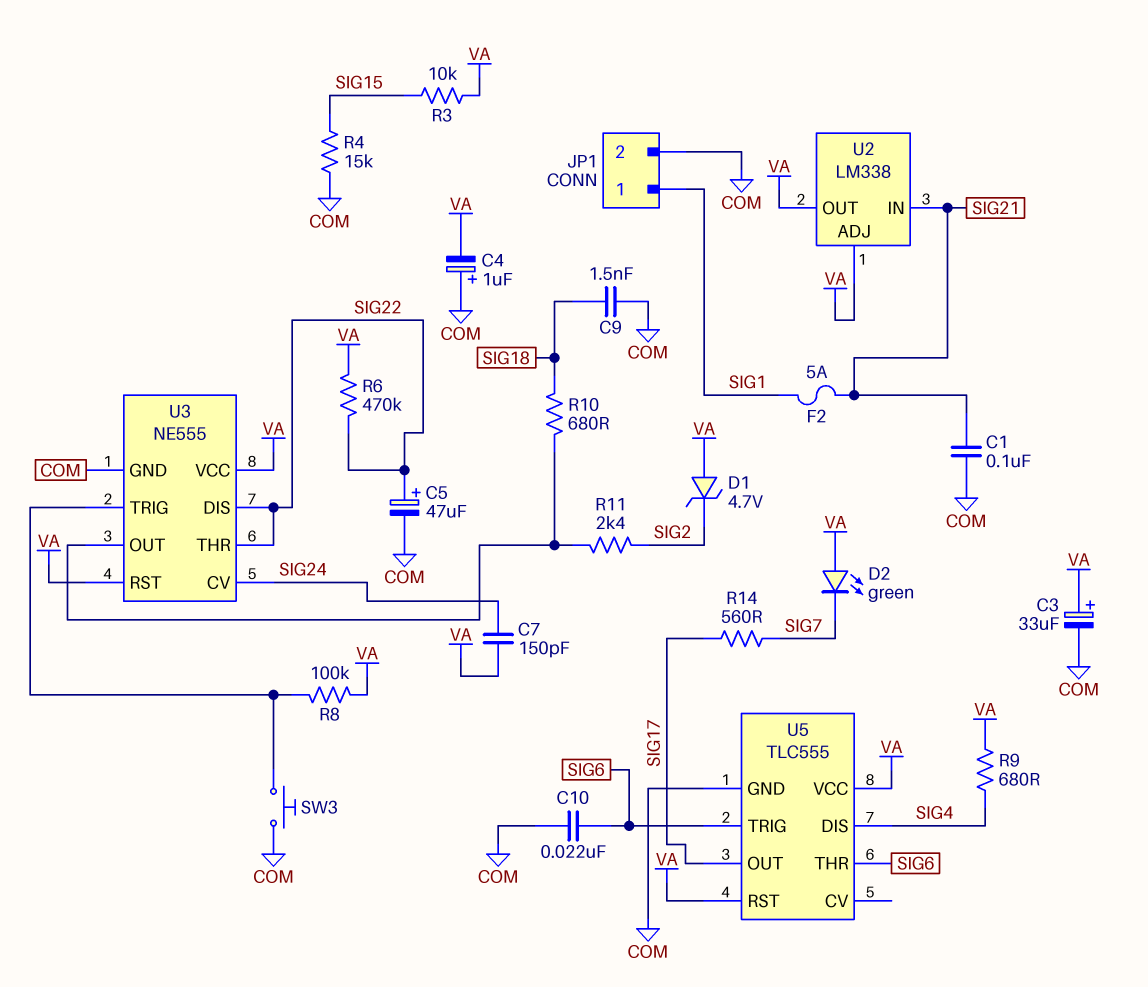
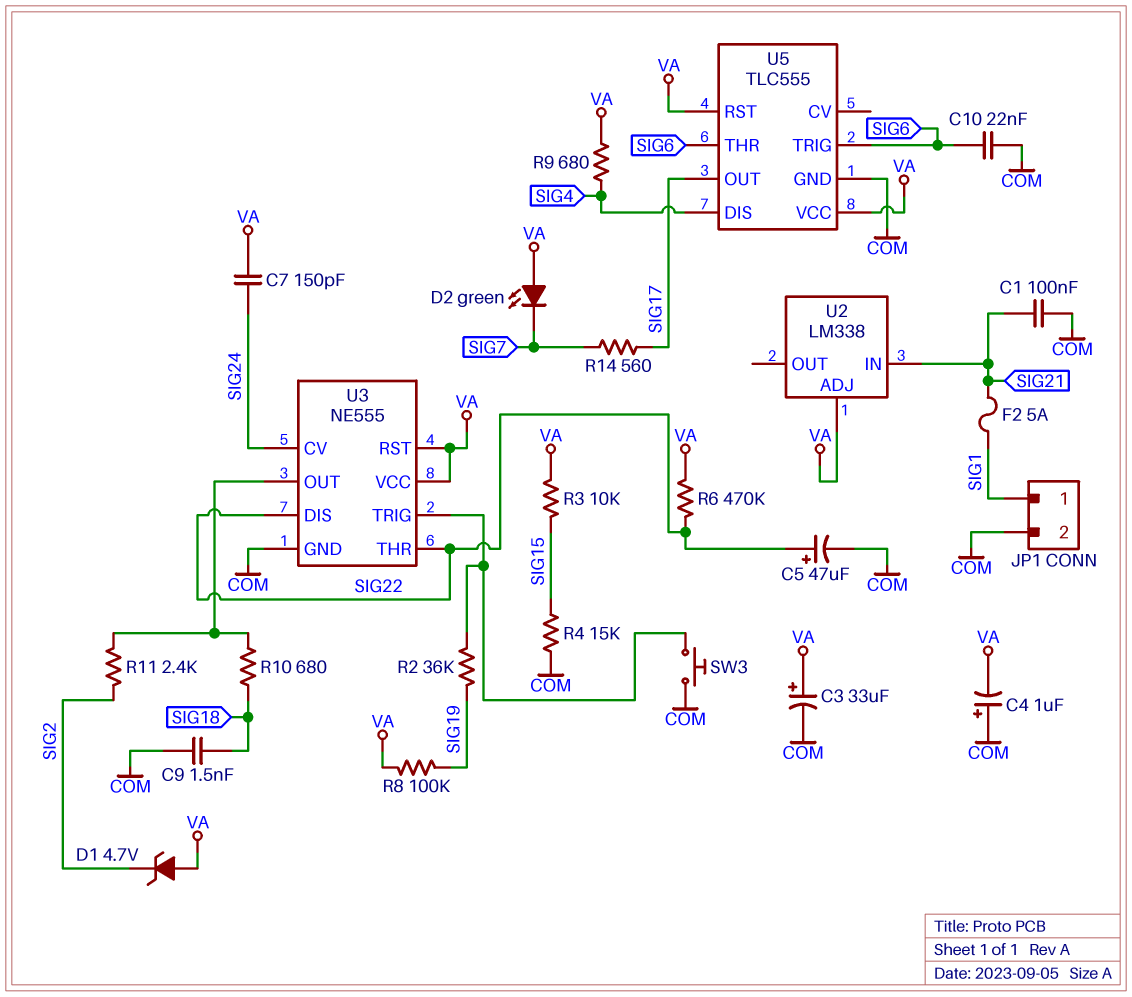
R2: none -> 36k (SIG19, U3/TRIG)
R8: 100k (U3/TRIG, VA) -> 100k (SIG19, VA)
U2 pin OUT: VA -> none

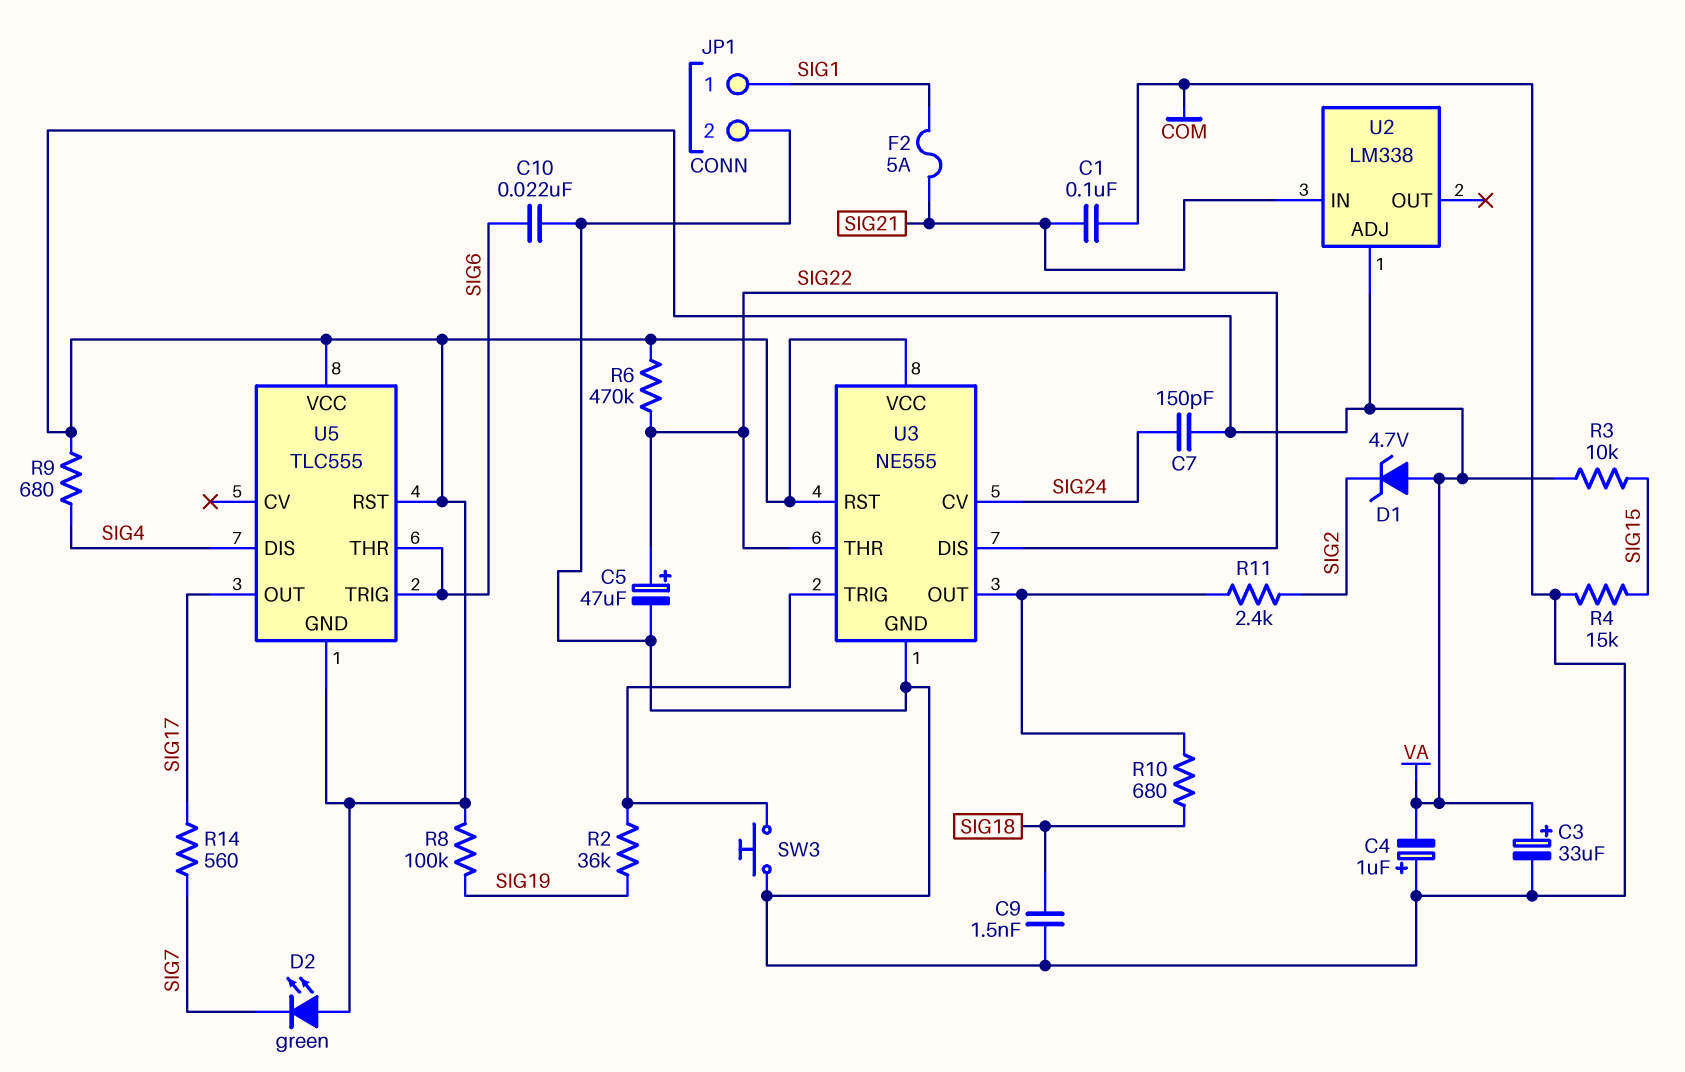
U5 pin GND: COM -> VA

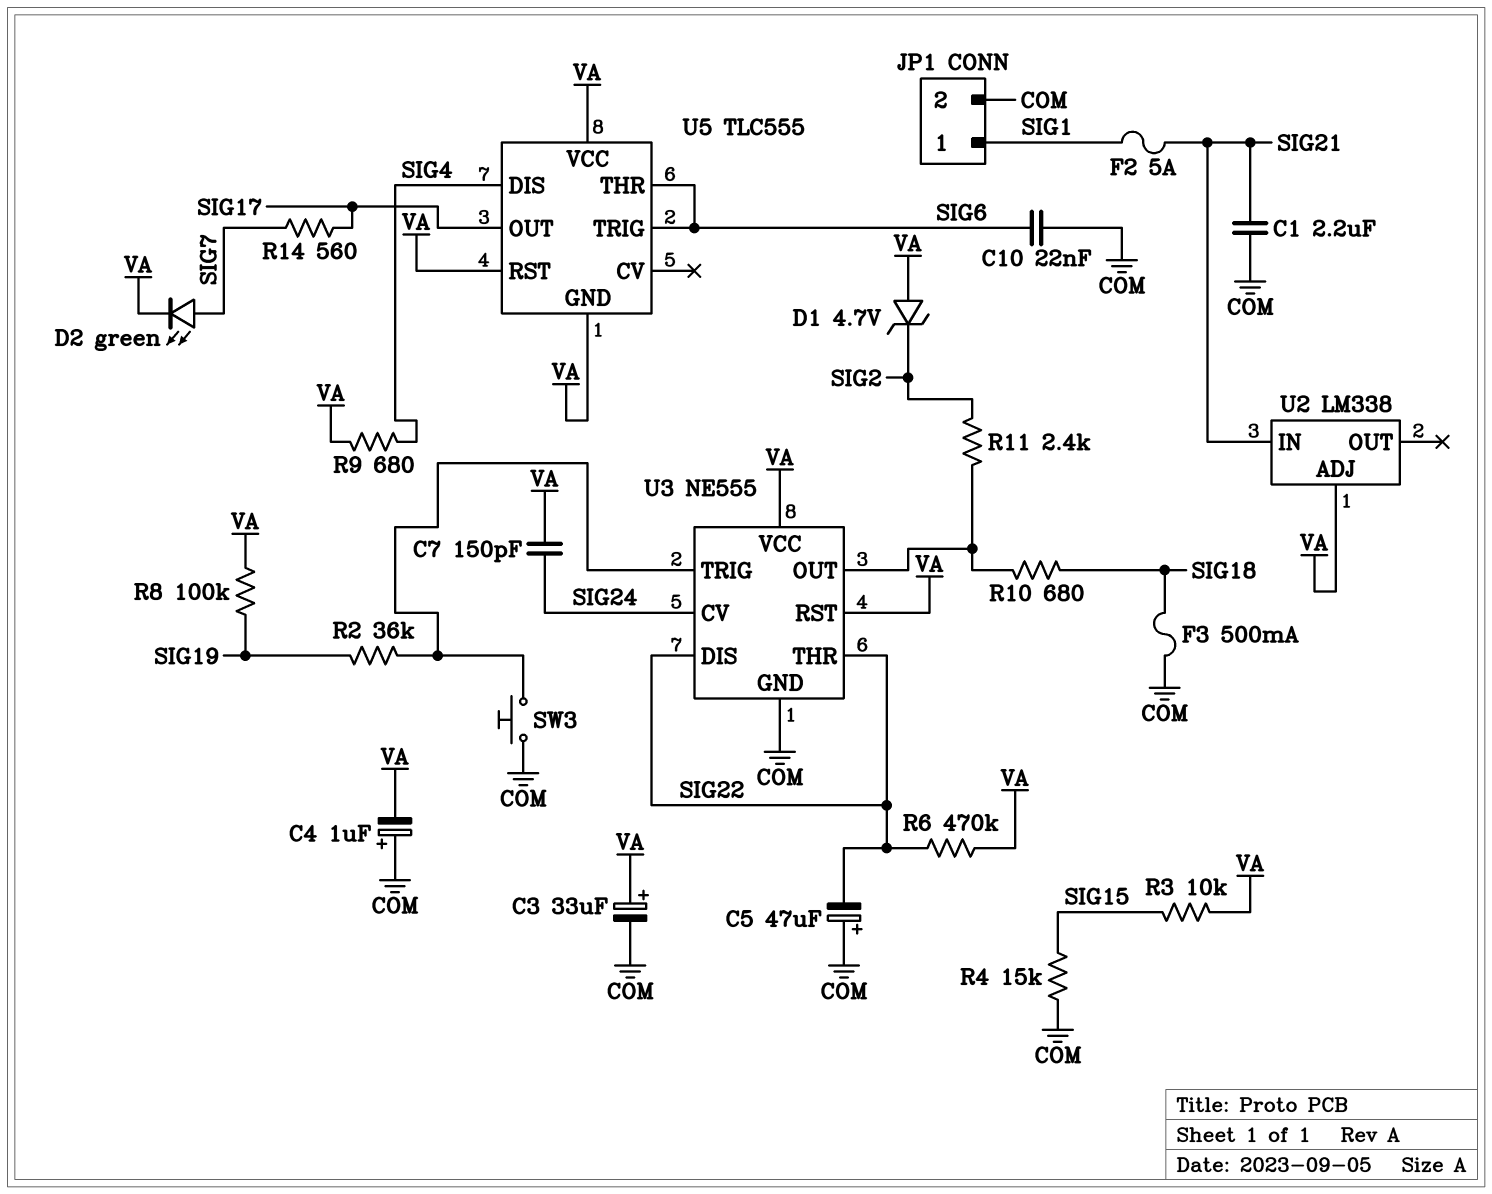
C1: 100nF (COM, SIG21) -> 2.2uF (COM, SIG21)
C5: 47uF (plus SIG22, minus COM) -> 47uF (plus COM, minus SIG22)
C9: 1.5nF (COM, SIG18) -> none
D2: LED green (A VA, K SIG7) -> LED green (A SIG7, K VA)
F3: none -> 500mA (COM, SIG18)

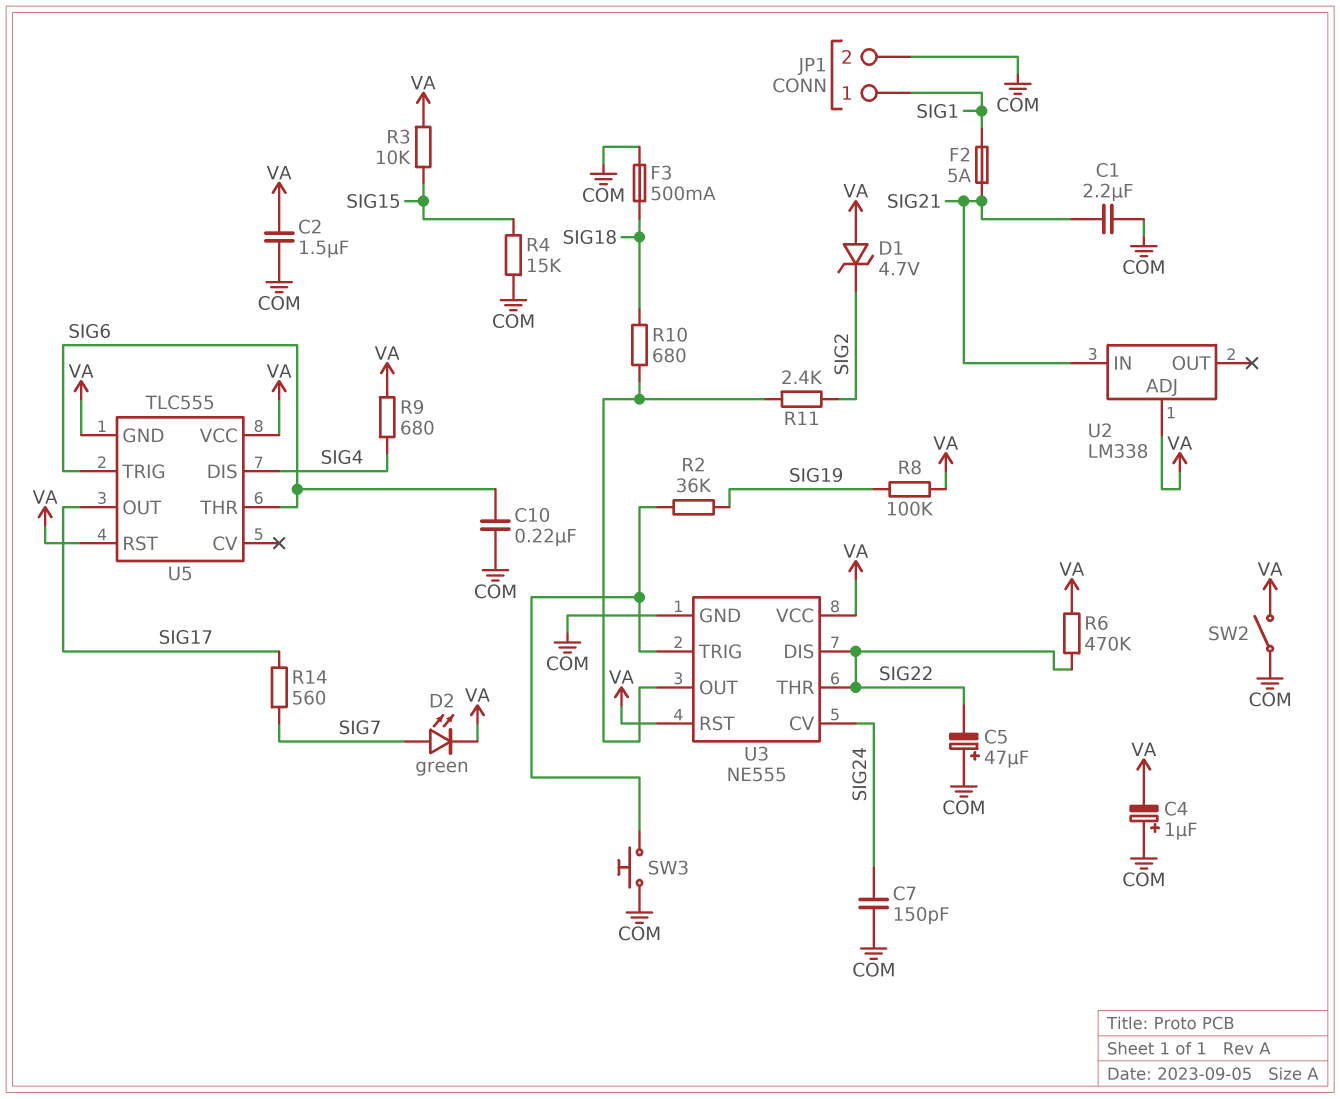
C2: none -> 1.5uF (COM, VA)
C3: 33uF (plus VA, minus COM) -> none
C7: 150pF (SIG24, VA) -> 150pF (COM, SIG24)
C10: 22nF (COM, SIG6) -> 220nF (COM, SIG6)
SW2: none -> switch (COM, VA)

